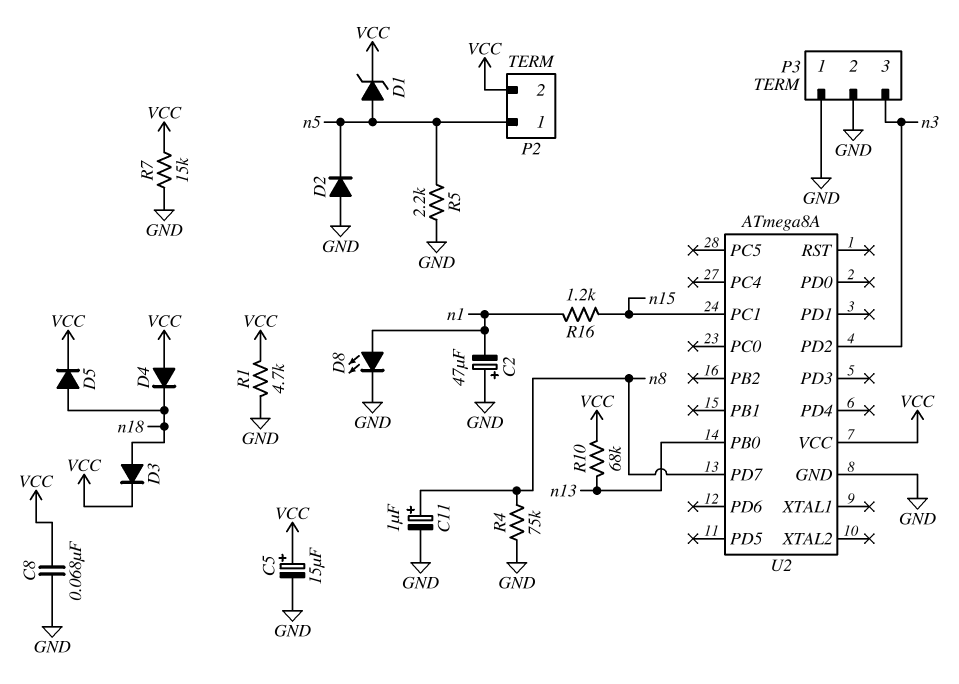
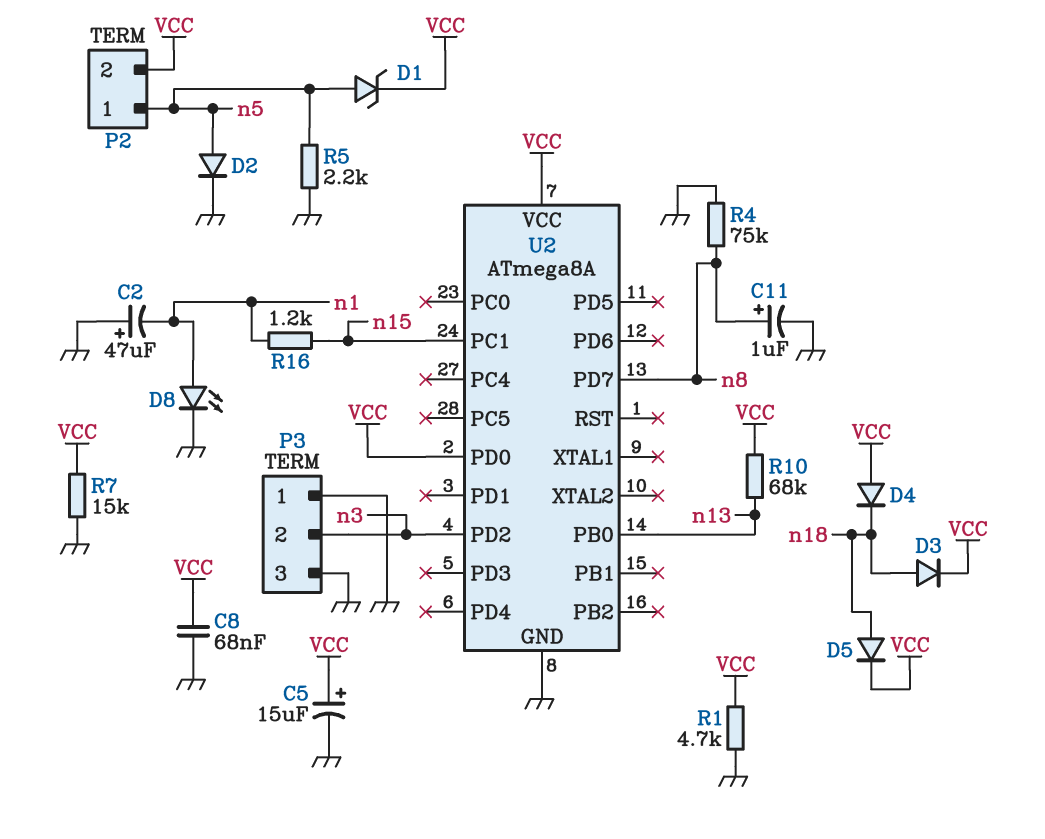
D2: diode (A GND, K n5) -> diode (A n5, K GND)
P3 pin 2: GND -> n3
P3 pin 3: n3 -> GND
U2 pin PD0: none -> VCC

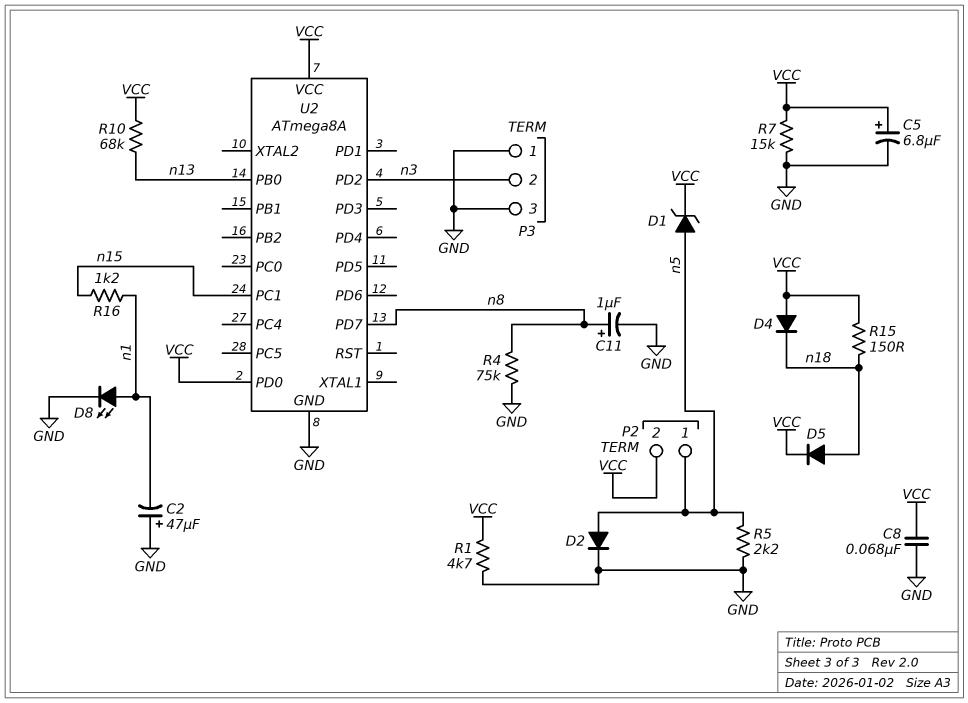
C5: 15uF (plus VCC, minus GND) -> 6.8uF (plus VCC, minus GND)
D3: diode (A n18, K VCC) -> none
R15: none -> 150 (VCC, n18)

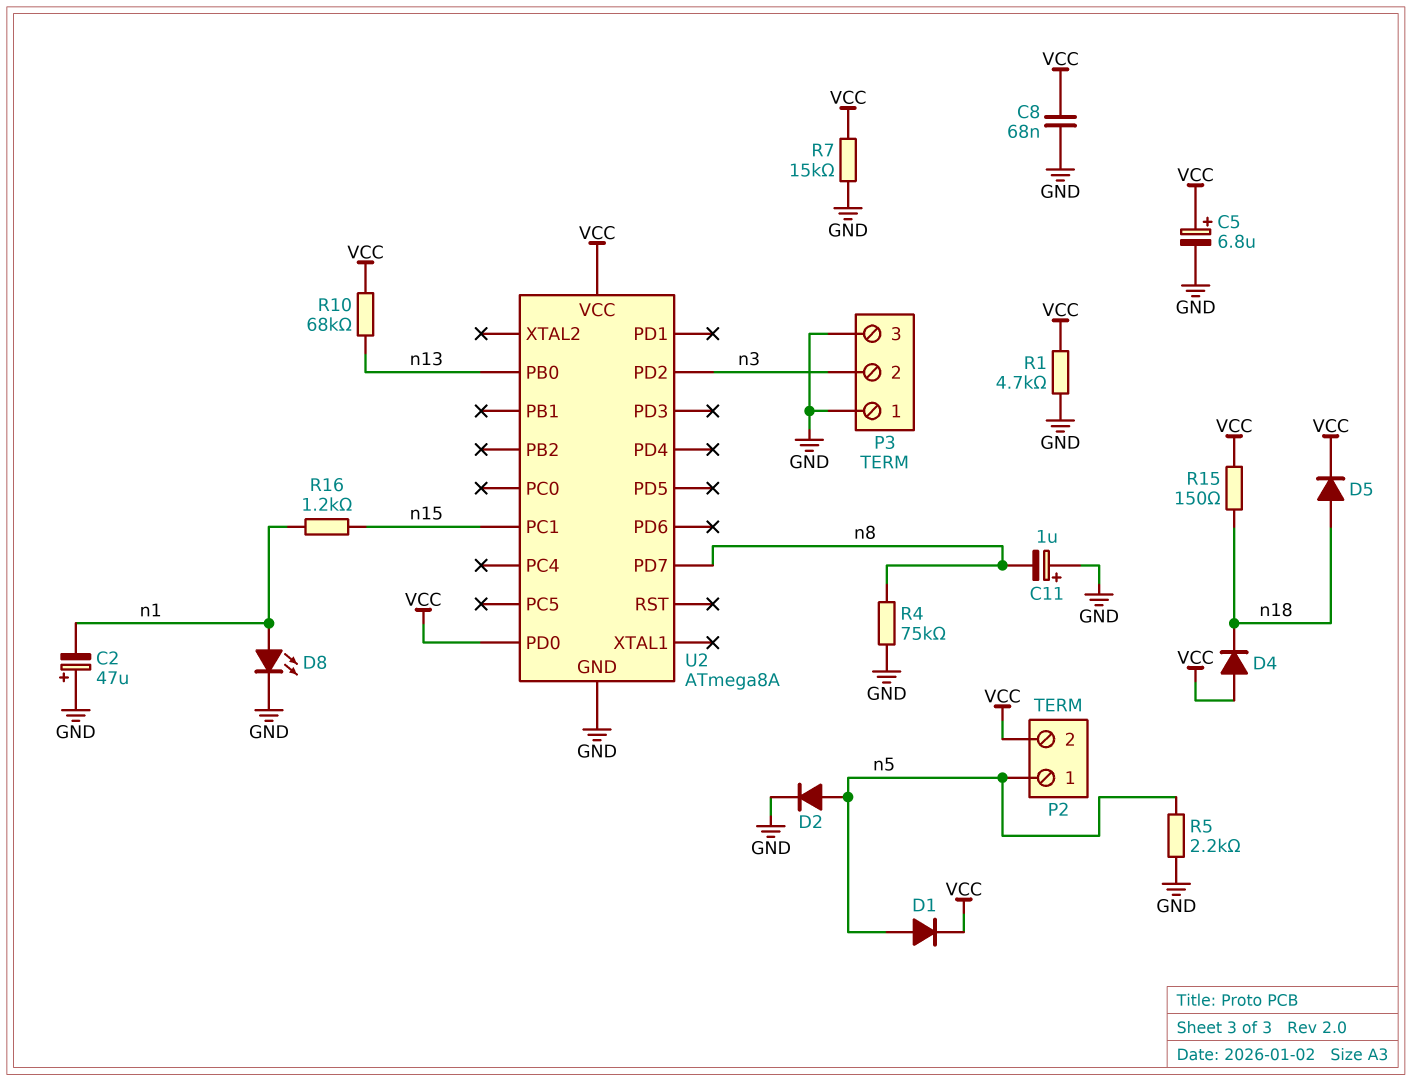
C11: 1uF (plus n8, minus GND) -> 1uF (plus GND, minus n8)
D1: zener (A n5, K VCC) -> diode (A n5, K VCC)

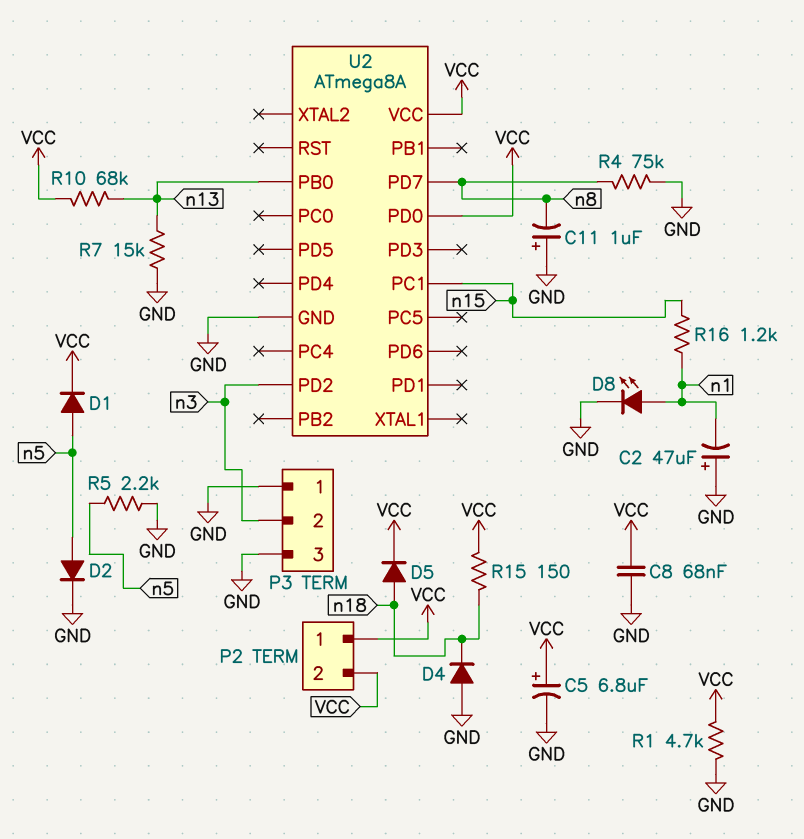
D4: diode (A VCC, K n18) -> diode (A GND, K n18)
P2 pin 1: n5 -> VCC
R7: 15k (GND, VCC) -> 15k (GND, n13)

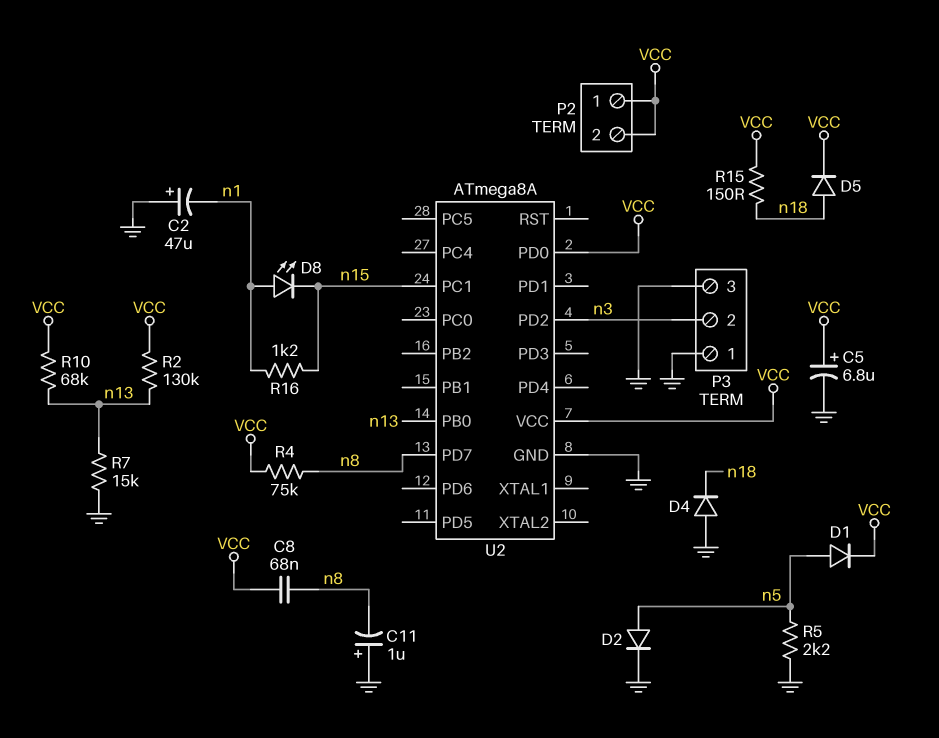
C8: 68nF (GND, VCC) -> 68nF (VCC, n8)
D8: LED (A n1, K GND) -> LED (A n1, K n15)
R1: 4.7k (GND, VCC) -> none
R2: none -> 130k (VCC, n13)
R4: 75k (GND, n8) -> 75k (VCC, n8)

